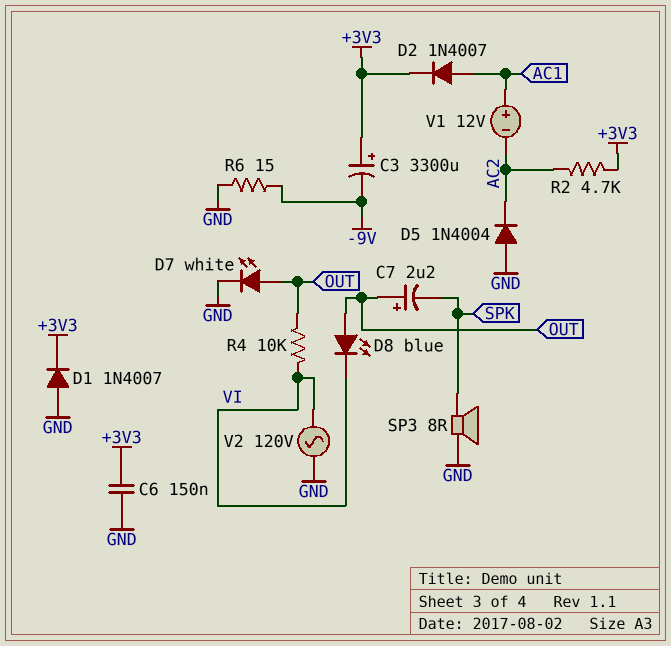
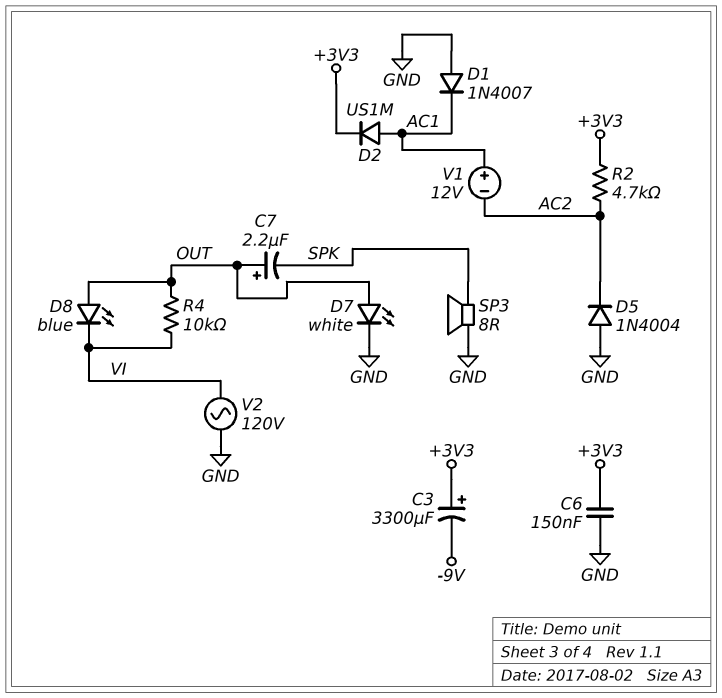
D1: diode 1N4007 (A GND, K +3V3) -> diode 1N4007 (A GND, K AC1)
D2: diode 1N4007 (A AC1, K +3V3) -> diode US1M (A AC1, K +3V3)
R6: 15 (-9V, GND) -> none

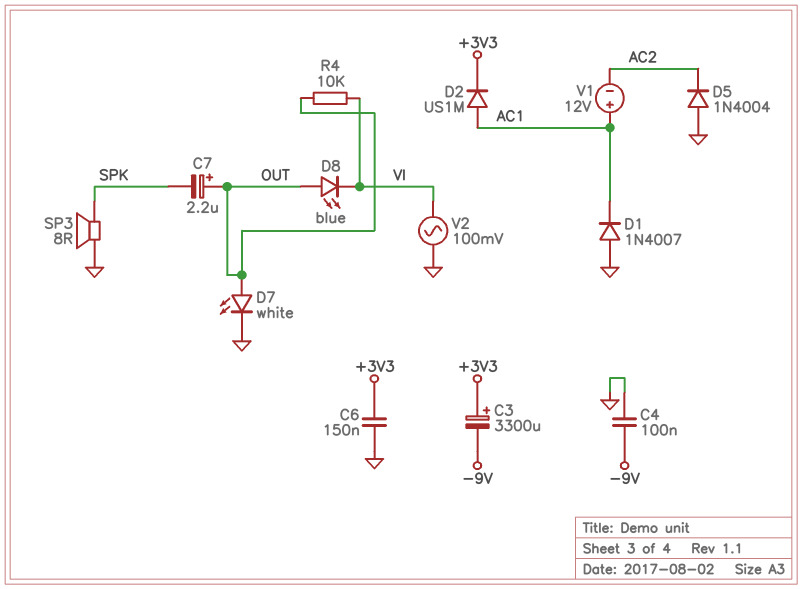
C4: none -> 100nF (-9V, GND)
R2: 4.7k (+3V3, AC2) -> none
V2: AC 120V (GND, VI) -> AC 100mV (GND, VI)

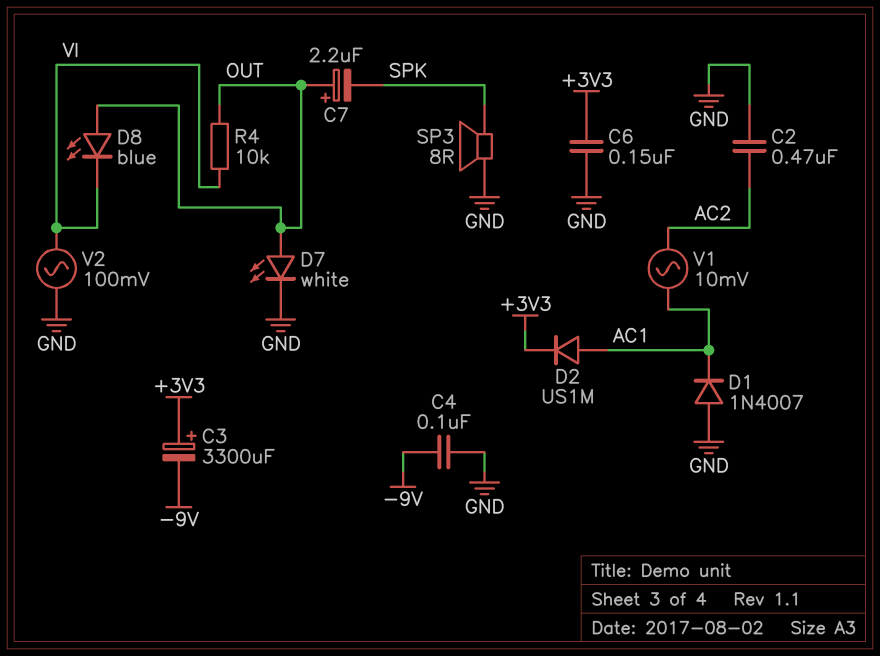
C2: none -> 470nF (AC2, GND)
D5: diode 1N4004 (A GND, K AC2) -> none
V1: 12V (plus AC1, minus AC2) -> AC 10mV (AC1, AC2)

